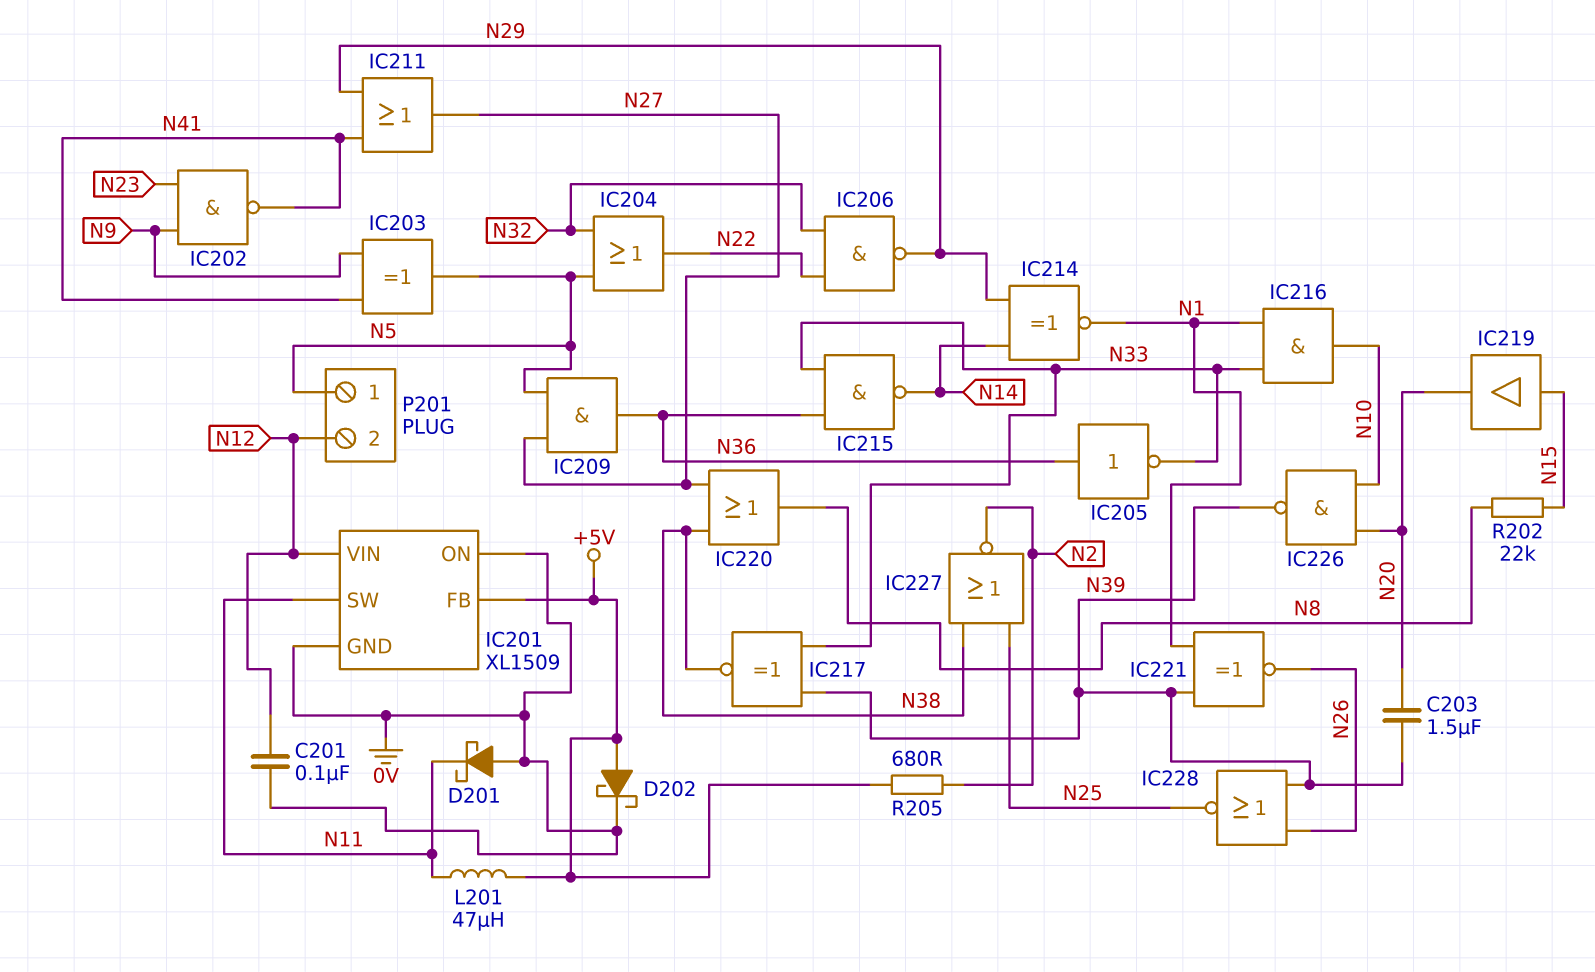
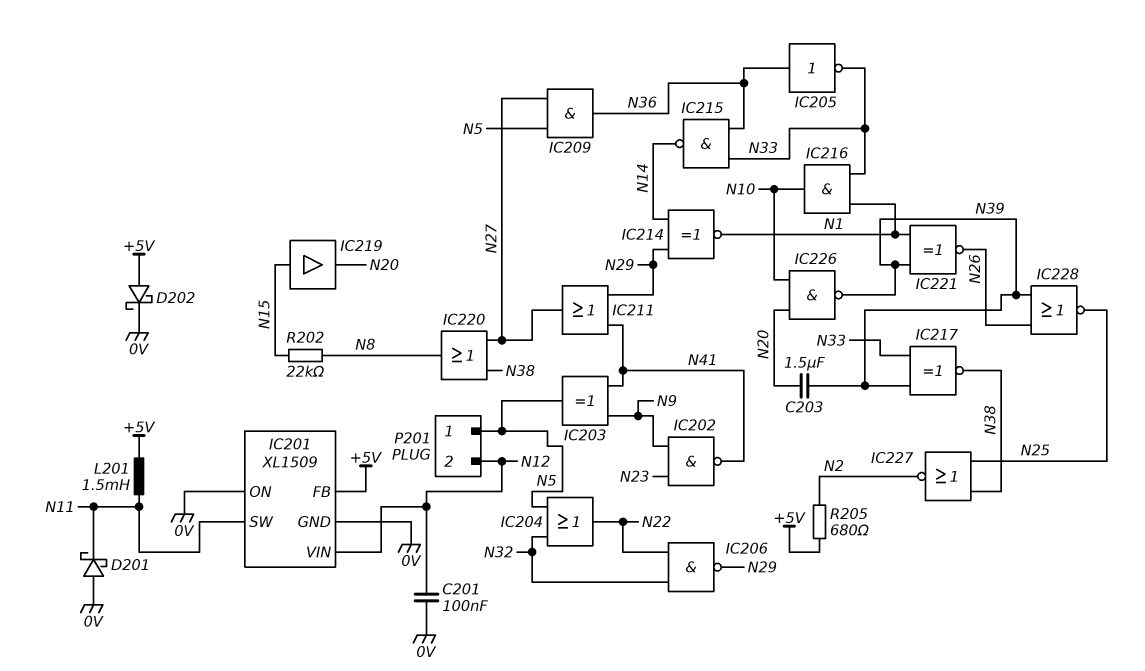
L201: 47uH (+5V, N11) -> 1.5mH (+5V, N11)

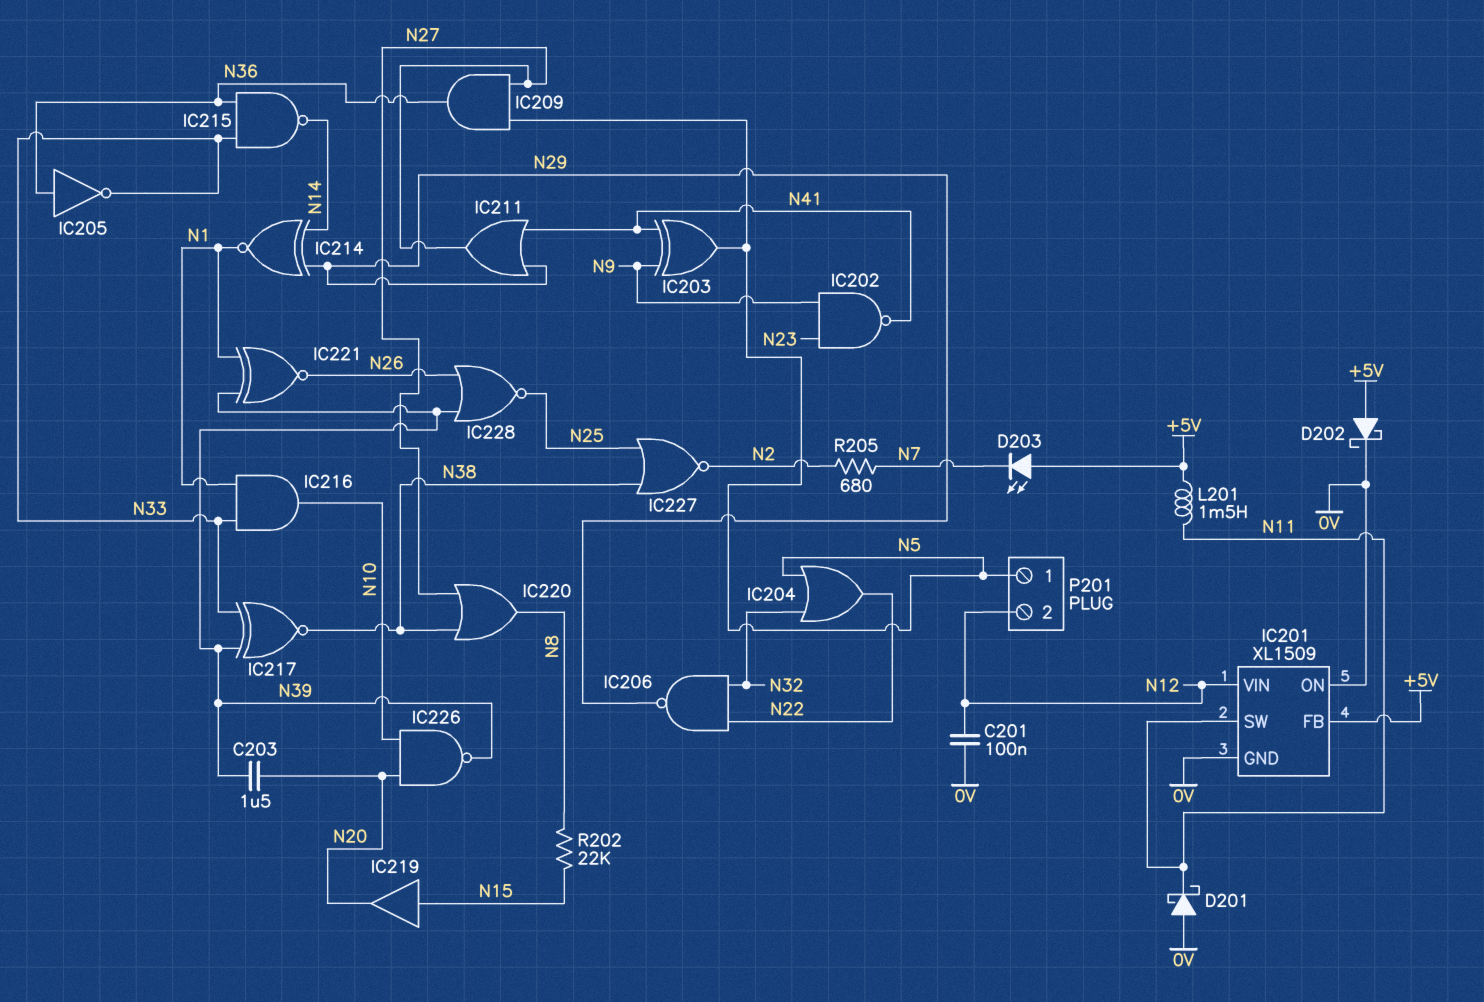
D203: none -> LED (A +5V, K N7)
R205: 680 (+5V, N2) -> 680 (N2, N7)

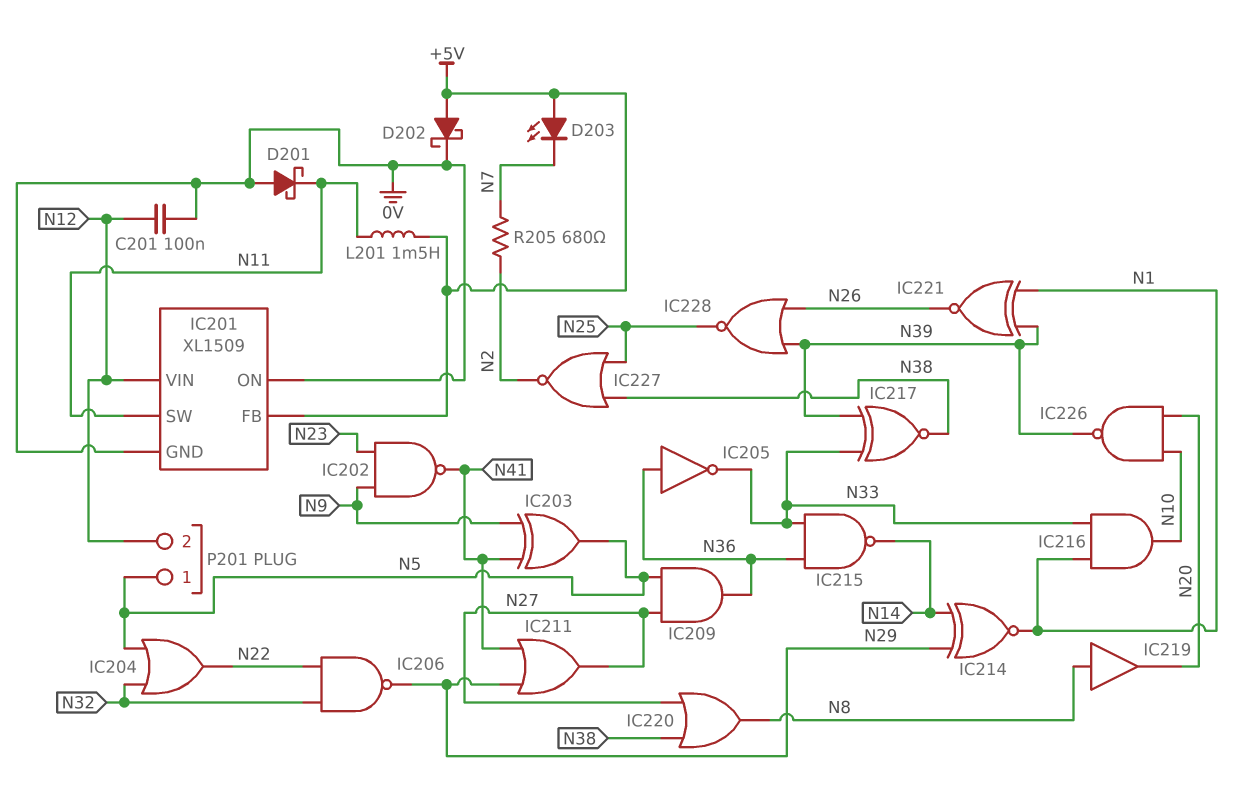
C203: 1.5uF (N20, N39) -> none
IC219: buffer (in N15, out N20) -> buffer (in N8, out N20)
R202: 22k (N8, N15) -> none

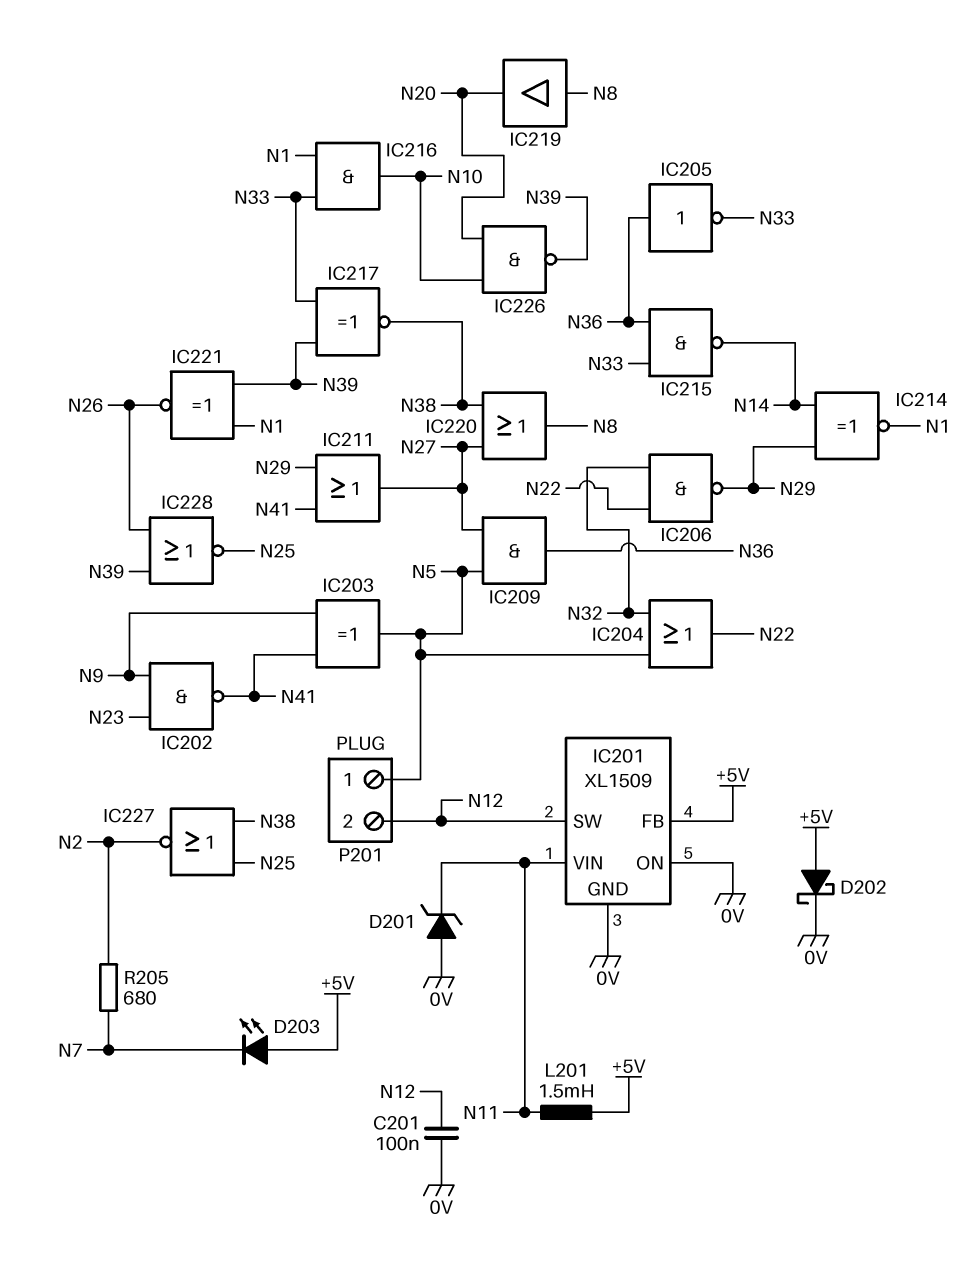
D201: schottky (A 0V, K N11) -> zener (A 0V, K N11)
IC201 pin SW: N11 -> N12
IC201 pin VIN: N12 -> N11

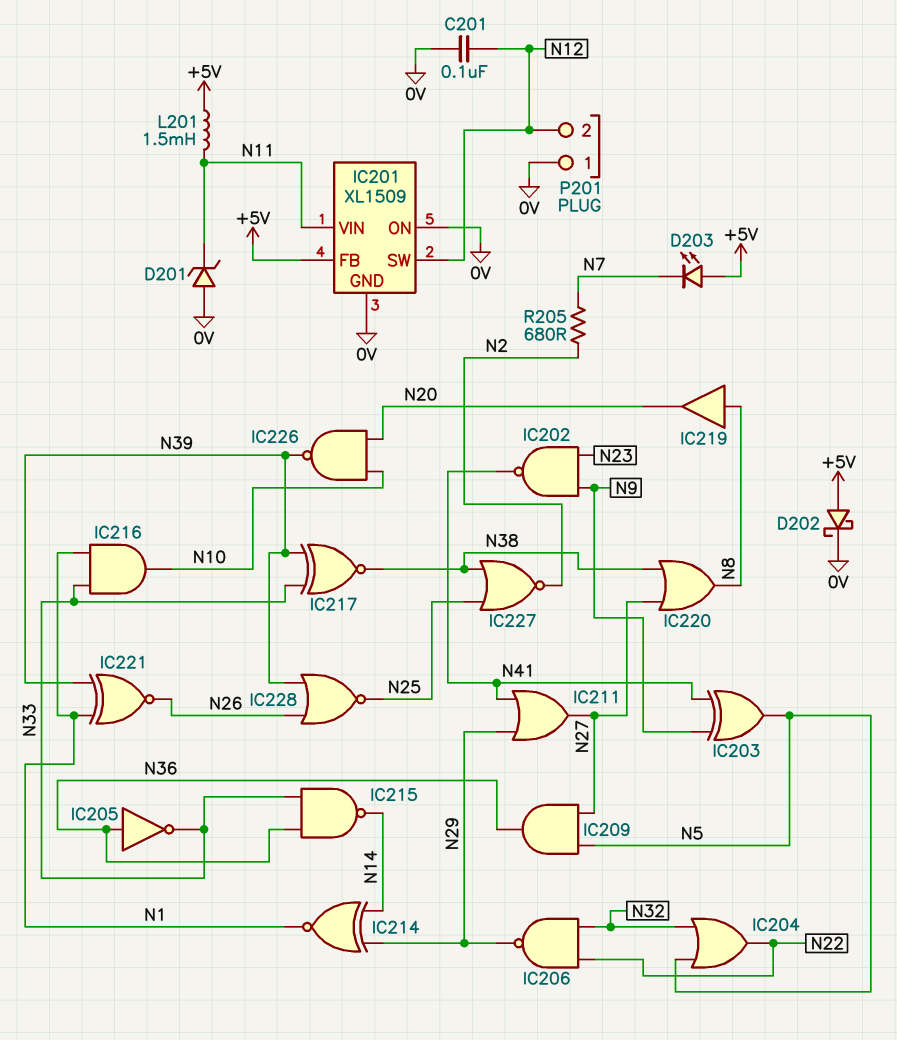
P201 pin 1: N5 -> 0V

